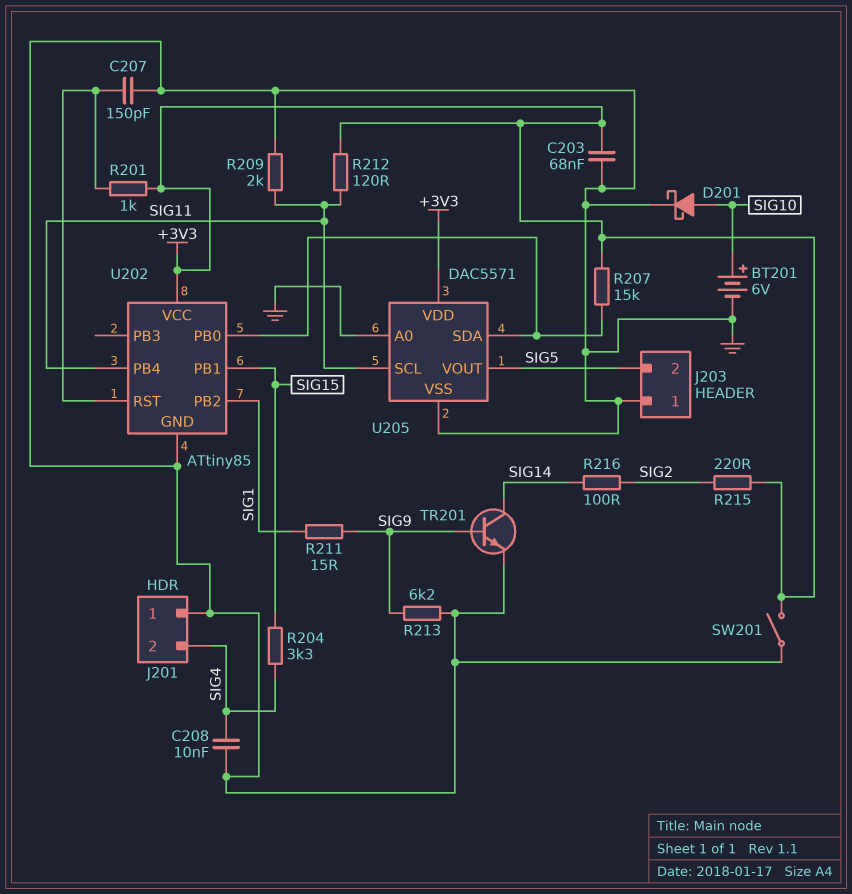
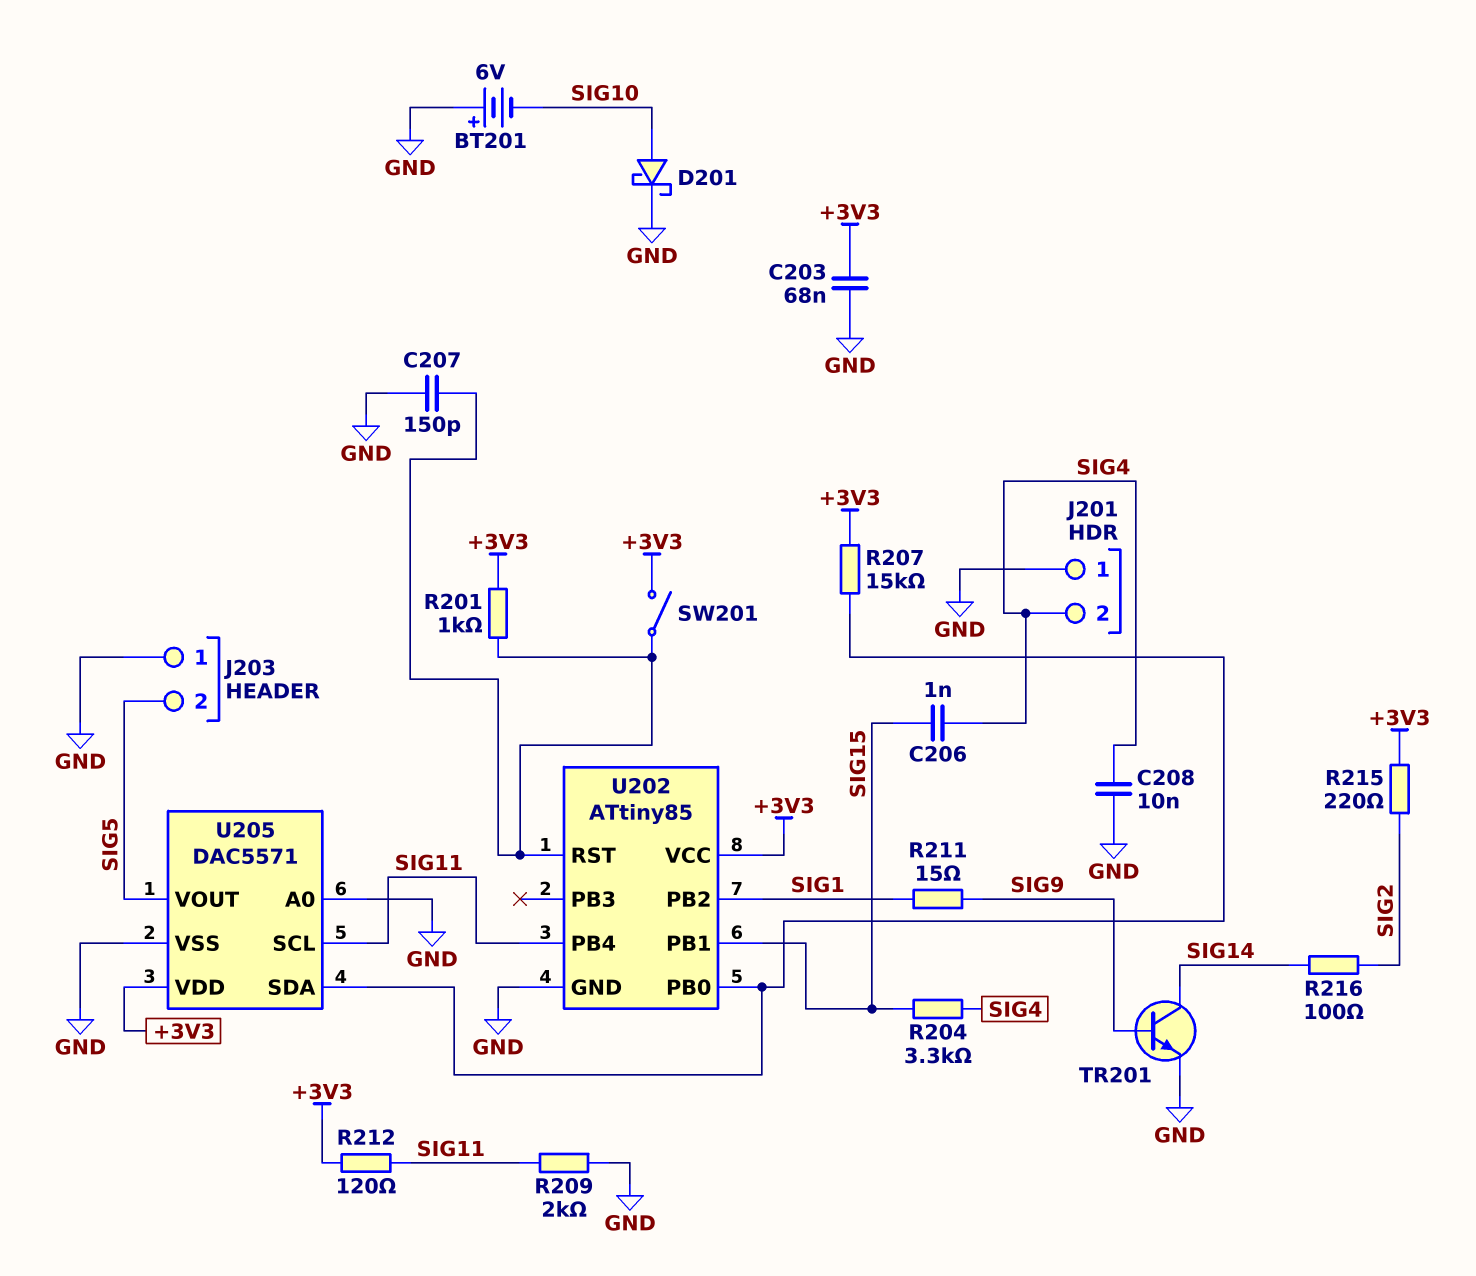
BT201: 6V (plus SIG10, minus GND) -> 6V (plus GND, minus SIG10)
C206: none -> 1nF (SIG4, SIG15)
R213: 6.2k (GND, SIG9) -> none
SW201: switch (+3V3, GND) -> switch (+3V3, U202/RST)

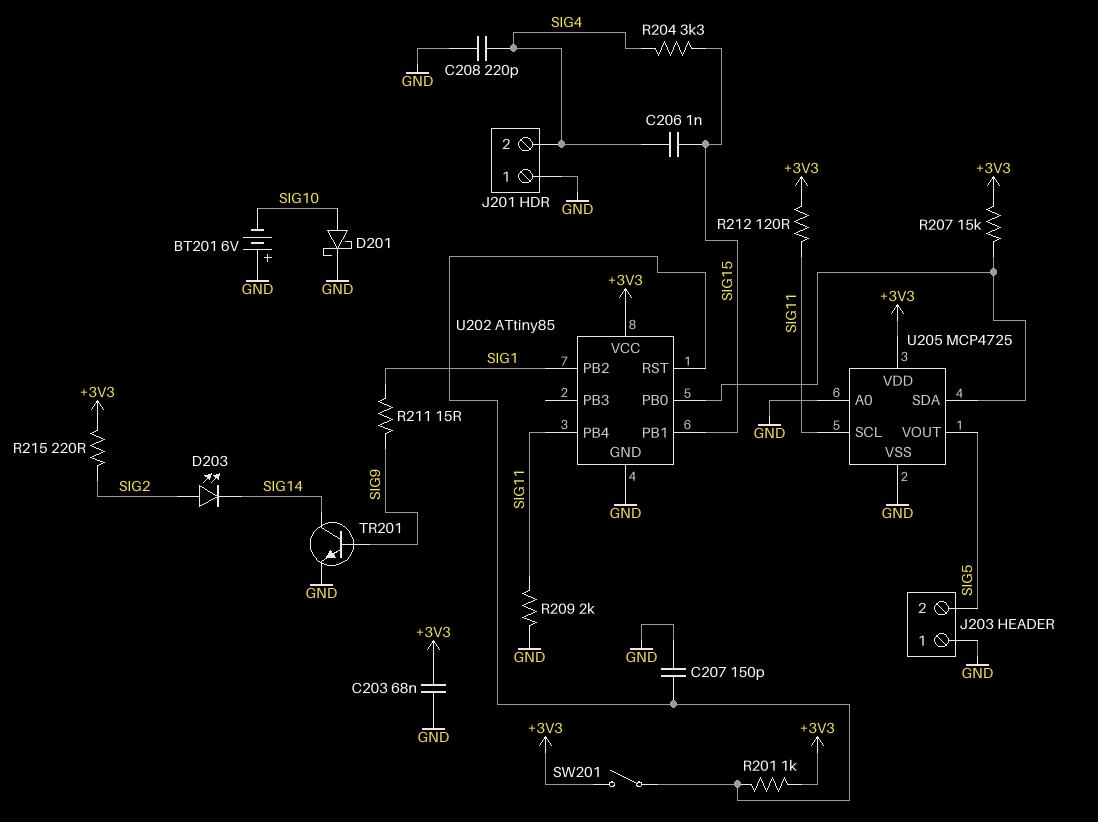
C208: 10nF (GND, SIG4) -> 220pF (GND, SIG4)
D203: none -> LED (A SIG2, K SIG14)
R216: 100 (SIG2, SIG14) -> none
U205: DAC5571 -> MCP4725

